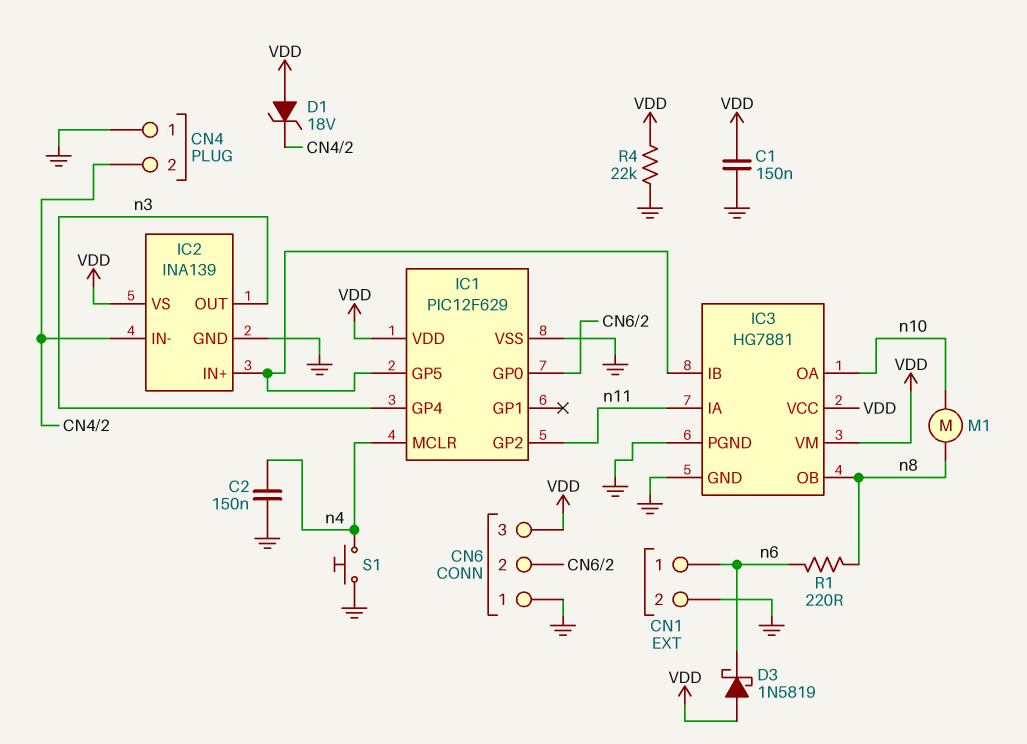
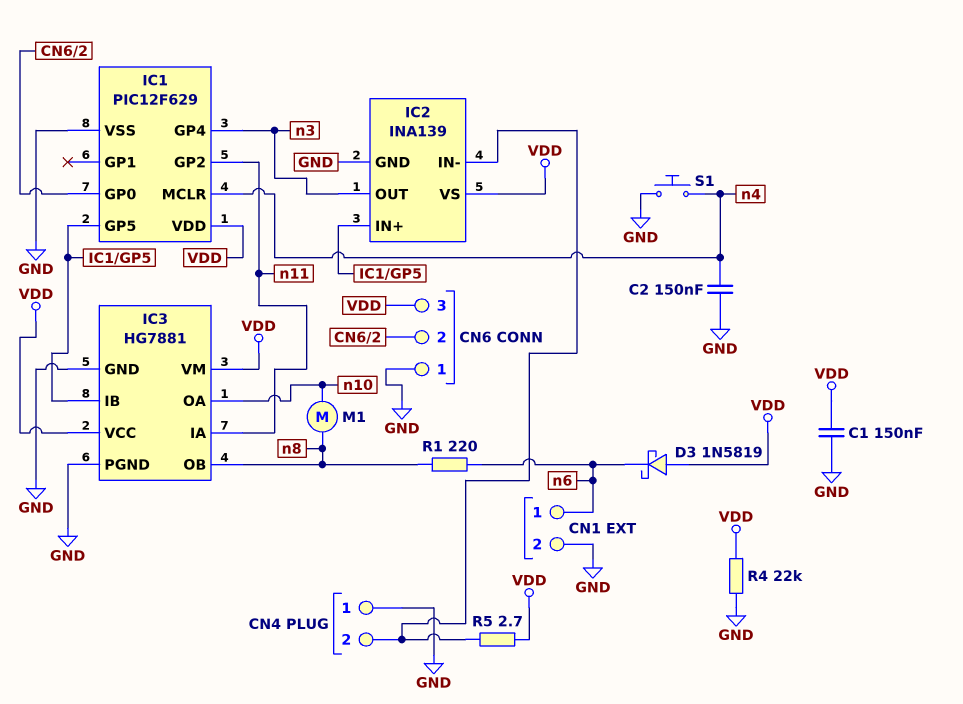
D1: zener 18V (A VDD, K CN4/2) -> none
R5: none -> 2.7 (CN4/2, VDD)

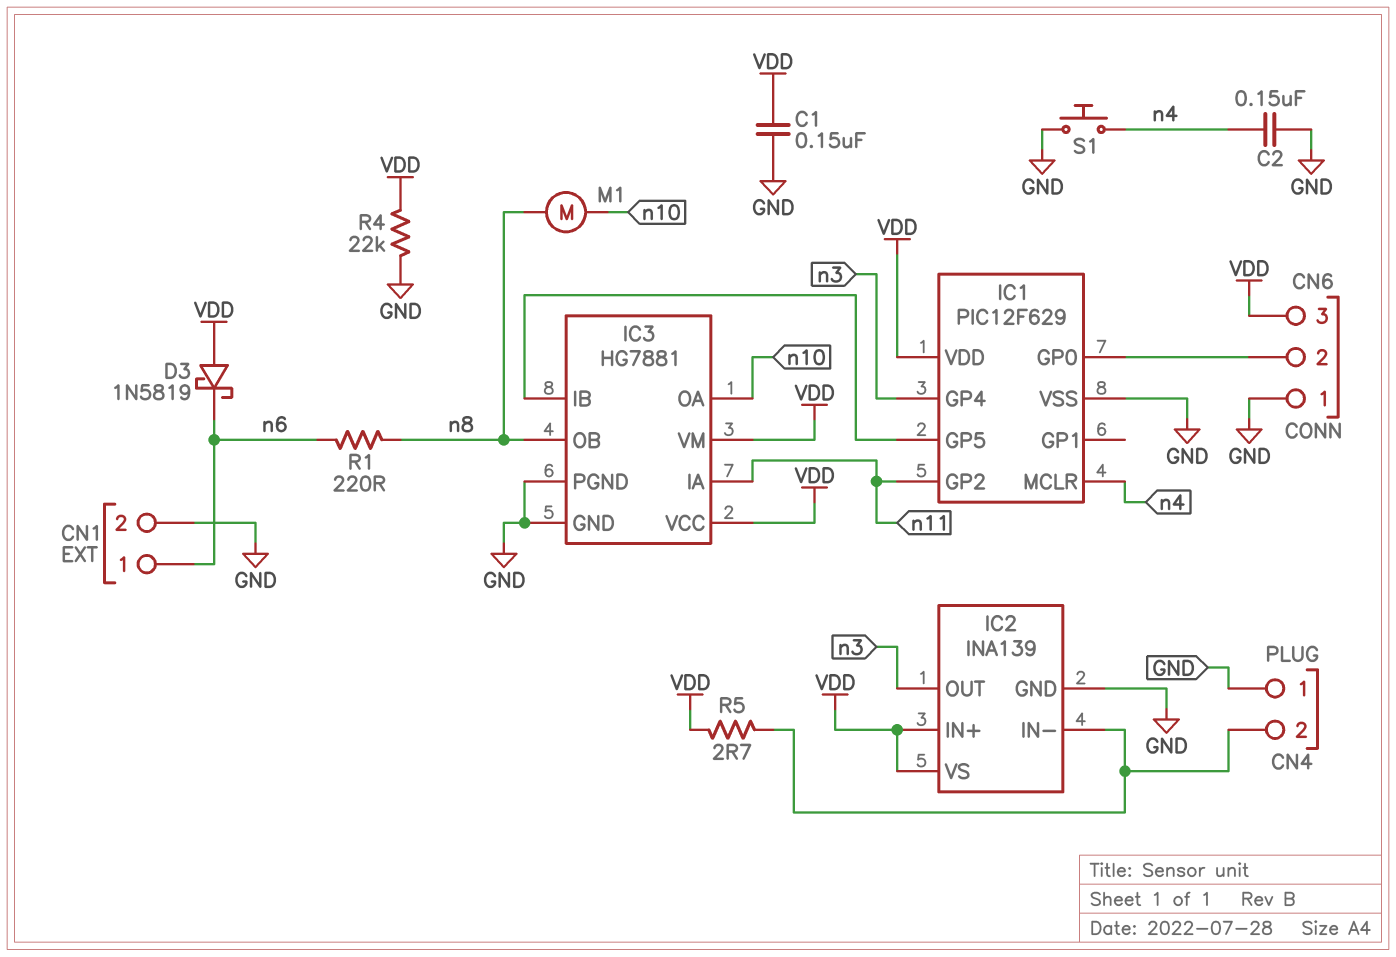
IC2 pin IN+: IC1/GP5 -> VDD

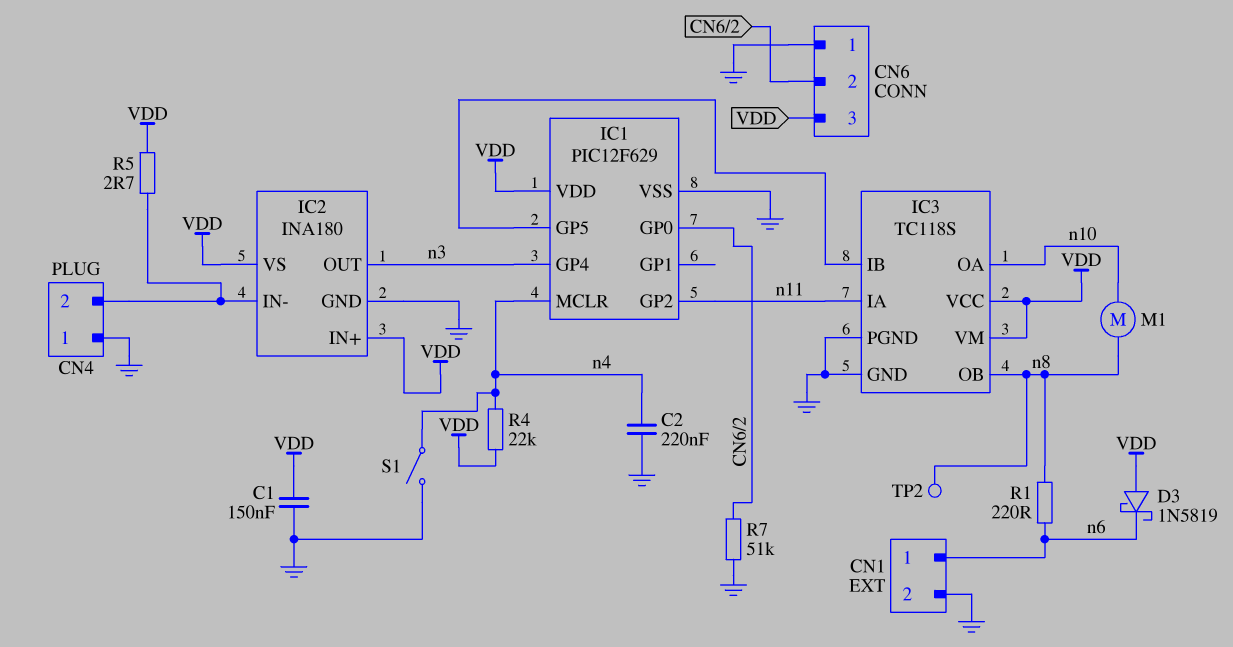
C2: 150nF (GND, n4) -> 220nF (GND, n4)
IC2: INA139 -> INA180
IC3: HG7881 -> TC118S
R4: 22k (GND, VDD) -> 22k (VDD, n4)
R7: none -> 51k (CN6/2, GND)
S1: button (GND, n4) -> switch (GND, n4)
TP2: none -> test point (n8)

